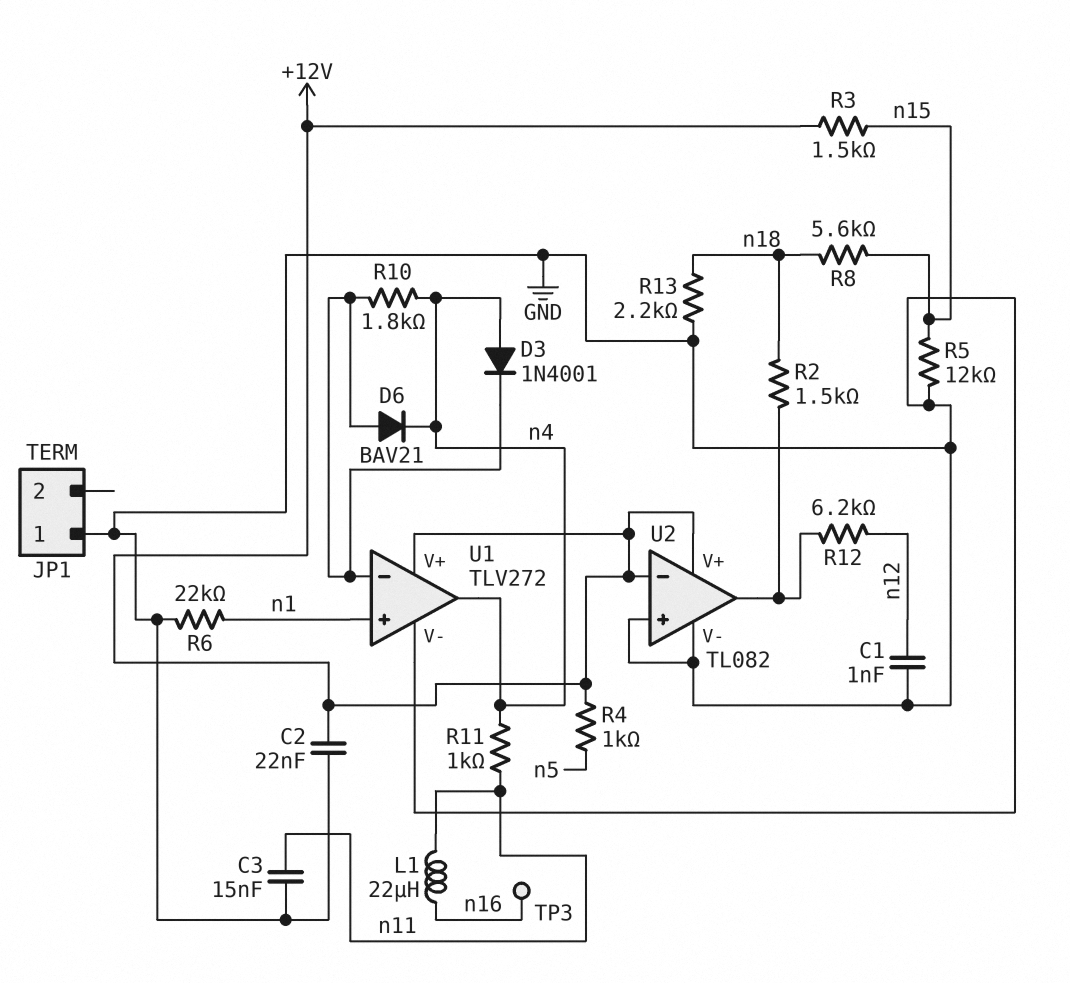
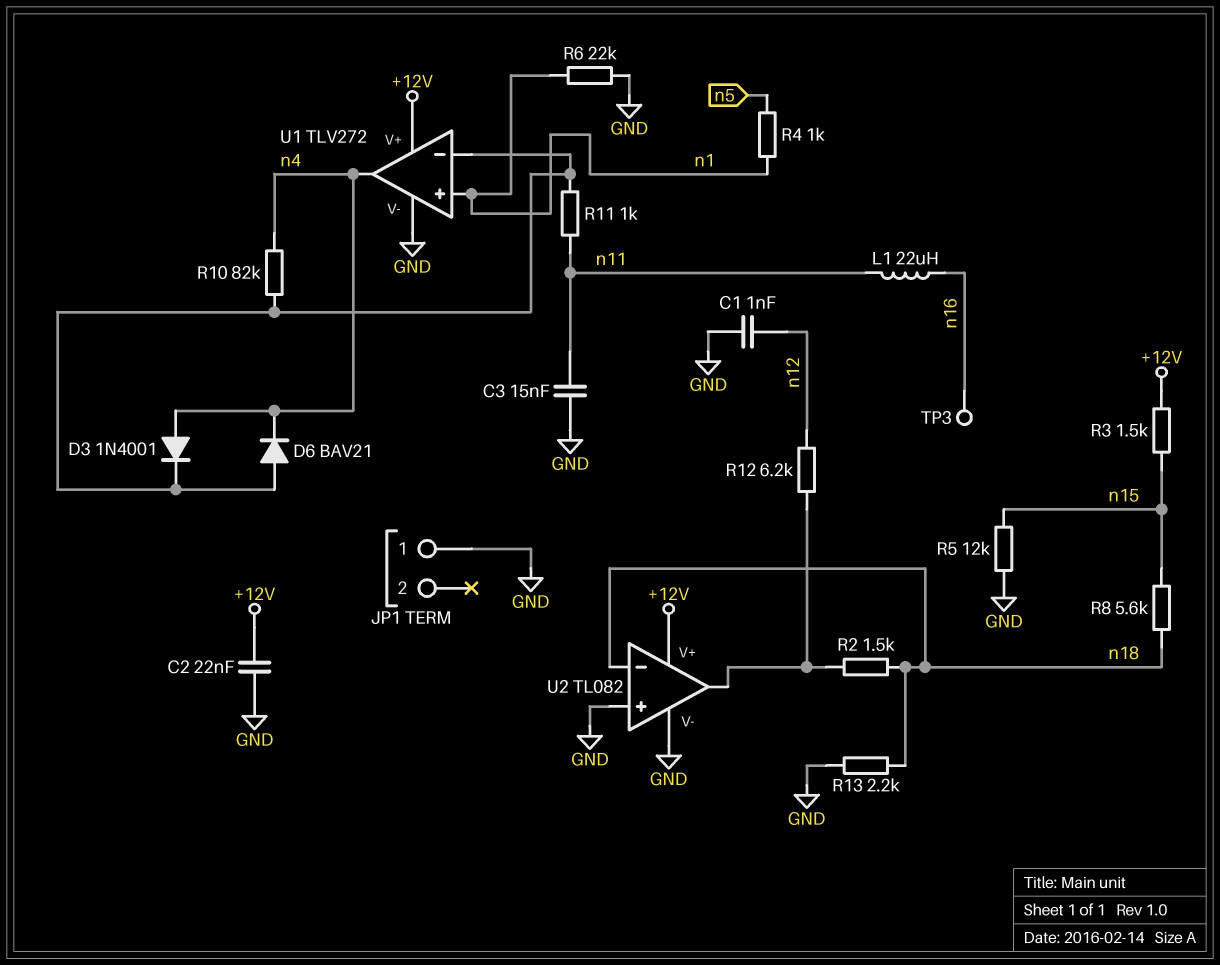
R4: 1k (+12V, n5) -> 1k (n1, n5)
R10: 1.8k (U1/in-, n4) -> 82k (U1/in-, n4)
R11: 1k (n4, n11) -> 1k (U1/in-, n11)
U2 pin in-: +12V -> n18

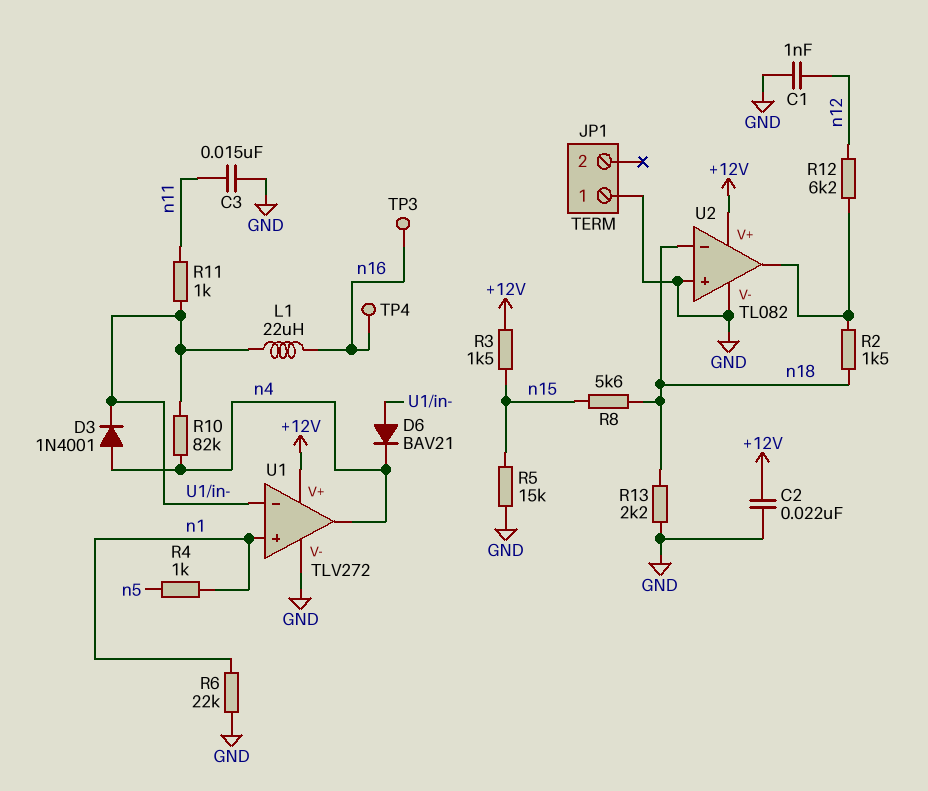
L1: 22uH (n11, n16) -> 22uH (U1/in-, n16)
R5: 12k (GND, n15) -> 15k (GND, n15)
TP4: none -> test point (n16)

